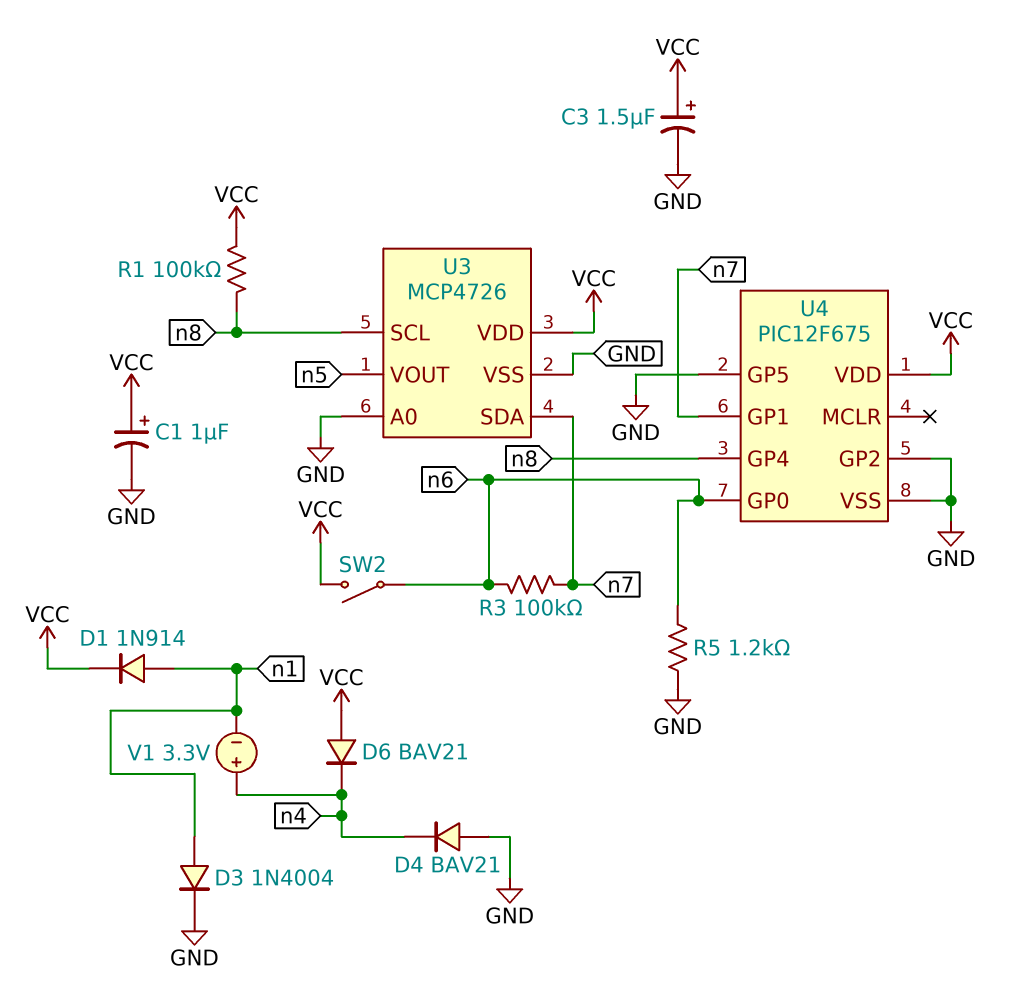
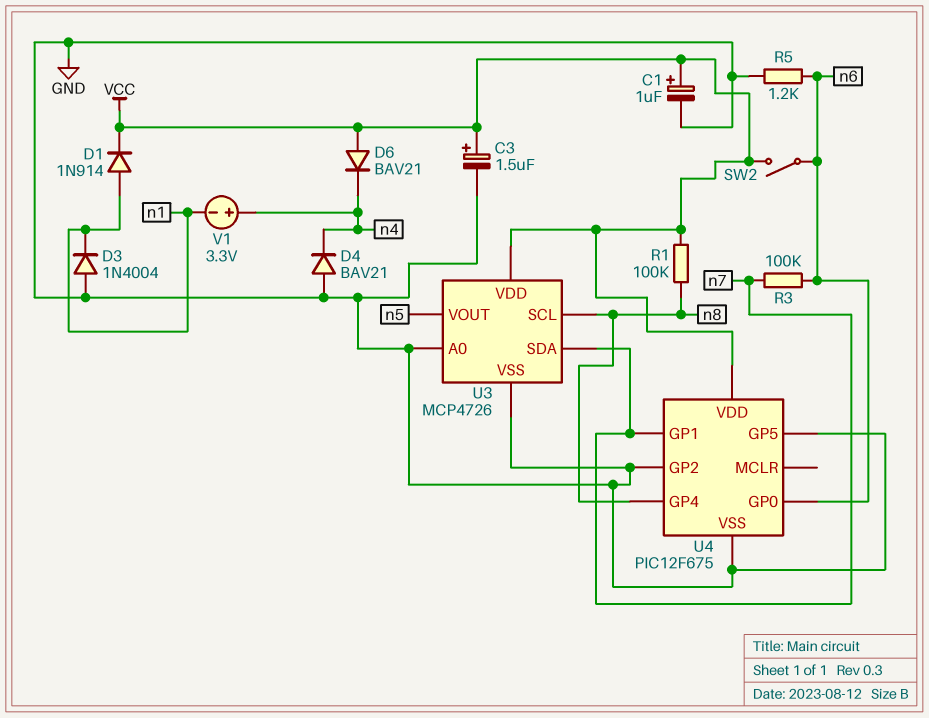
D3: diode 1N4004 (A n1, K GND) -> diode 1N4004 (A GND, K n1)

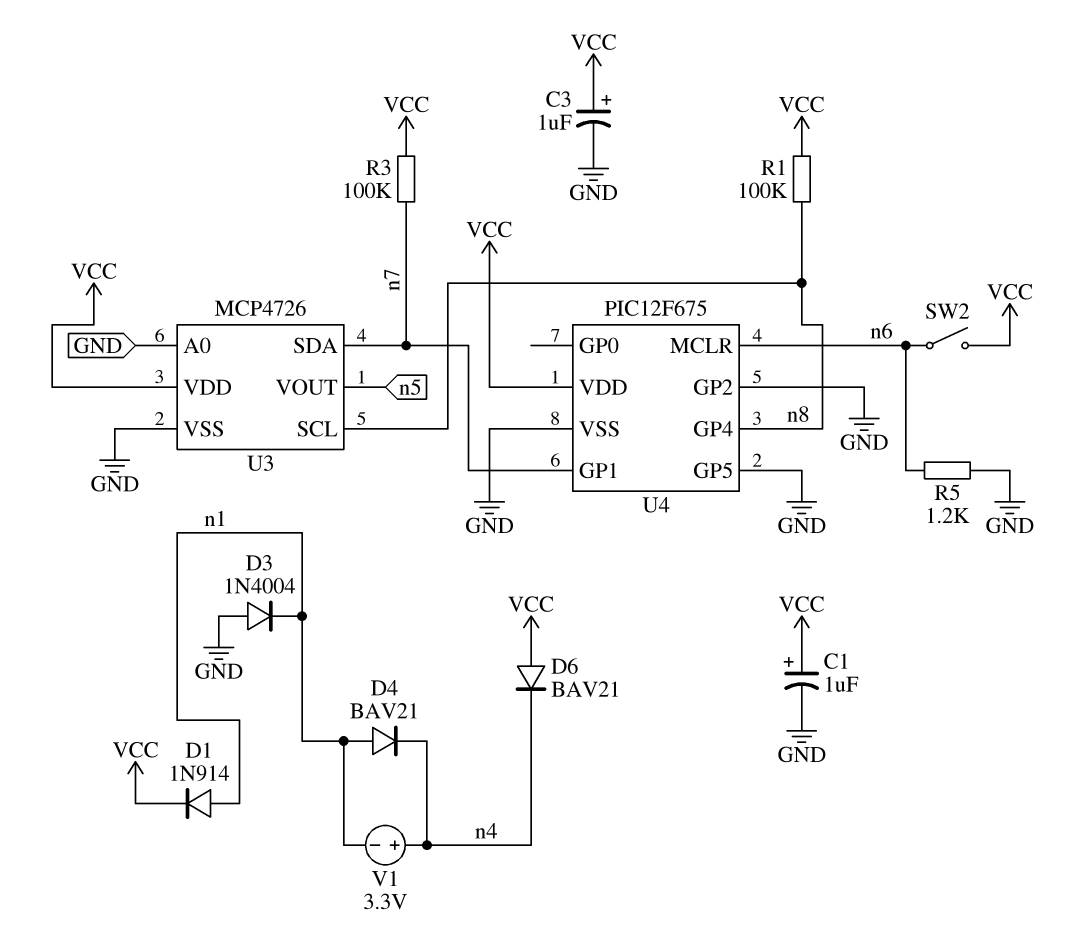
C3: 1.5uF (plus VCC, minus GND) -> 1uF (plus VCC, minus GND)
D4: diode BAV21 (A GND, K n4) -> diode BAV21 (A n1, K n4)
R3: 100k (n6, n7) -> 100k (VCC, n7)
U4 pin GP0: n6 -> none
U4 pin MCLR: none -> n6

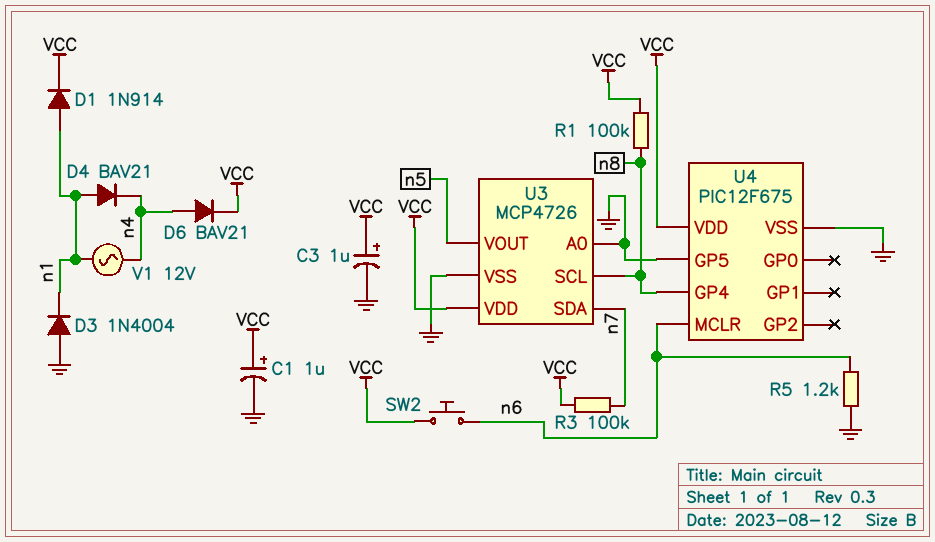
D6: diode BAV21 (A VCC, K n4) -> diode BAV21 (A n4, K VCC)
SW2: switch (VCC, n6) -> button (VCC, n6)
U4 pin GP1: n7 -> none
U4 pin GP2: GND -> none
V1: 3.3V (plus n4, minus n1) -> AC 12V (n1, n4)

